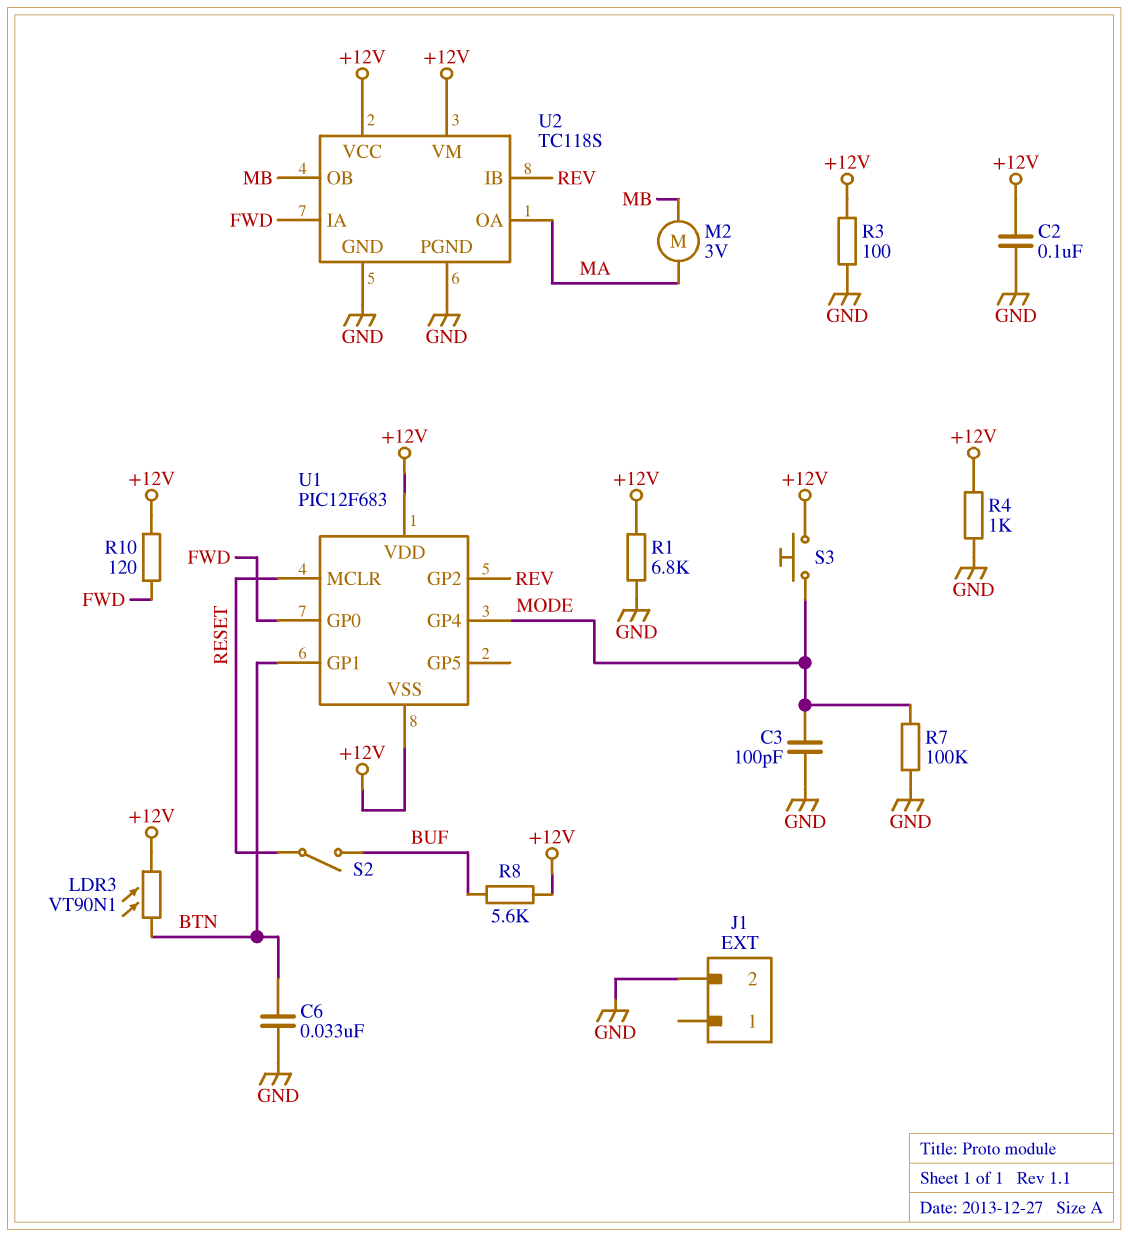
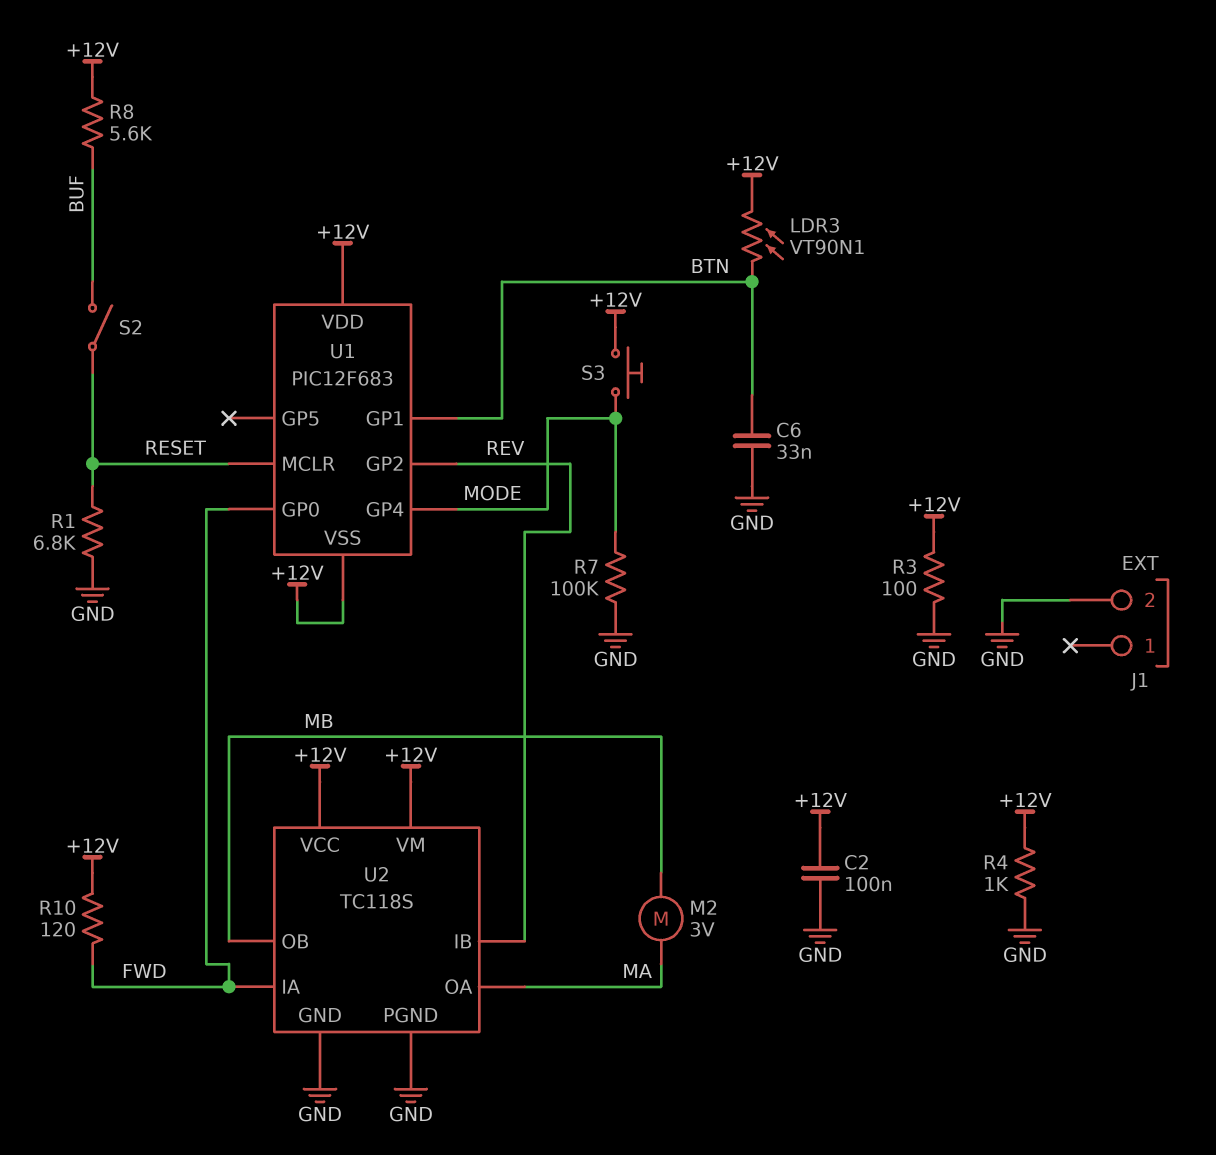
C3: 100pF (GND, MODE) -> none
R1: 6.8k (+12V, GND) -> 6.8k (GND, RESET)

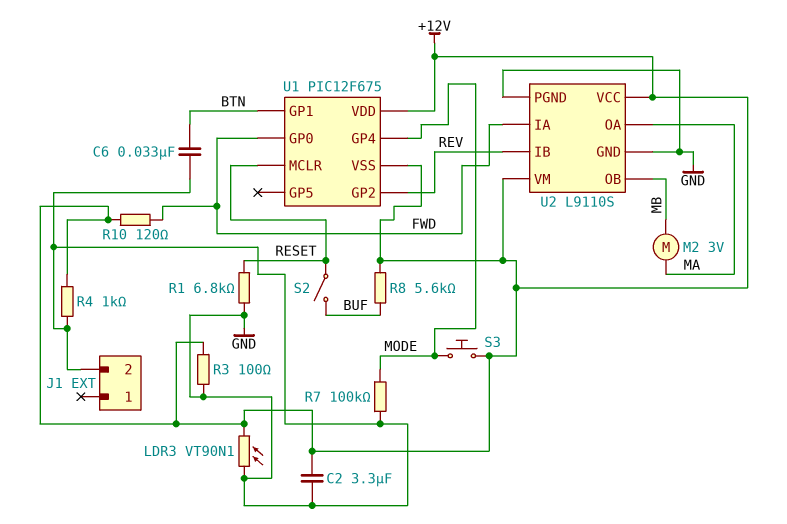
C2: 100nF (+12V, GND) -> 3.3uF (+12V, GND)
LDR3: VT90N1 (+12V, BTN) -> VT90N1 (+12V, GND)
U1: PIC12F683 -> PIC12F675
U2: TC118S -> L9110S

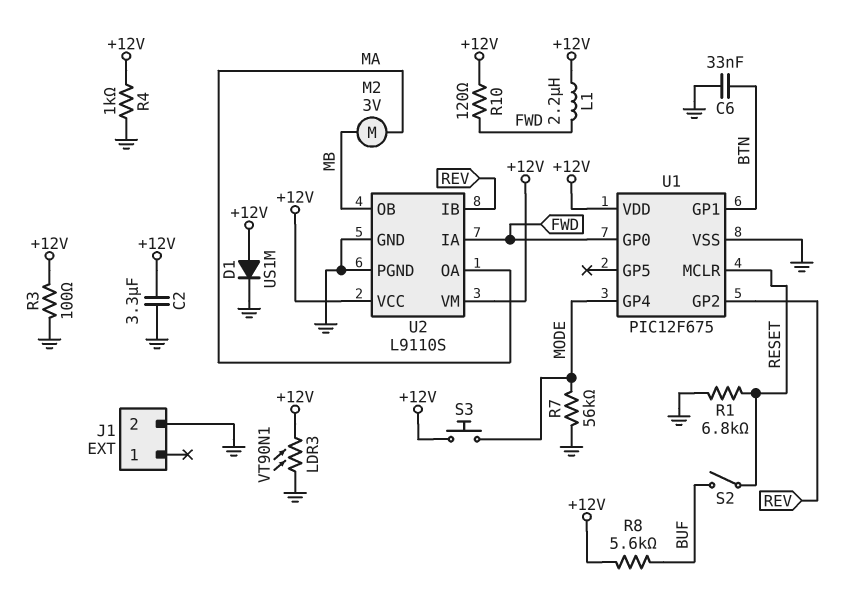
D1: none -> diode US1M (A +12V, K GND)
L1: none -> 2.2uH (+12V, FWD)
R7: 100k (GND, MODE) -> 56k (GND, MODE)
U1 pin VSS: +12V -> GND

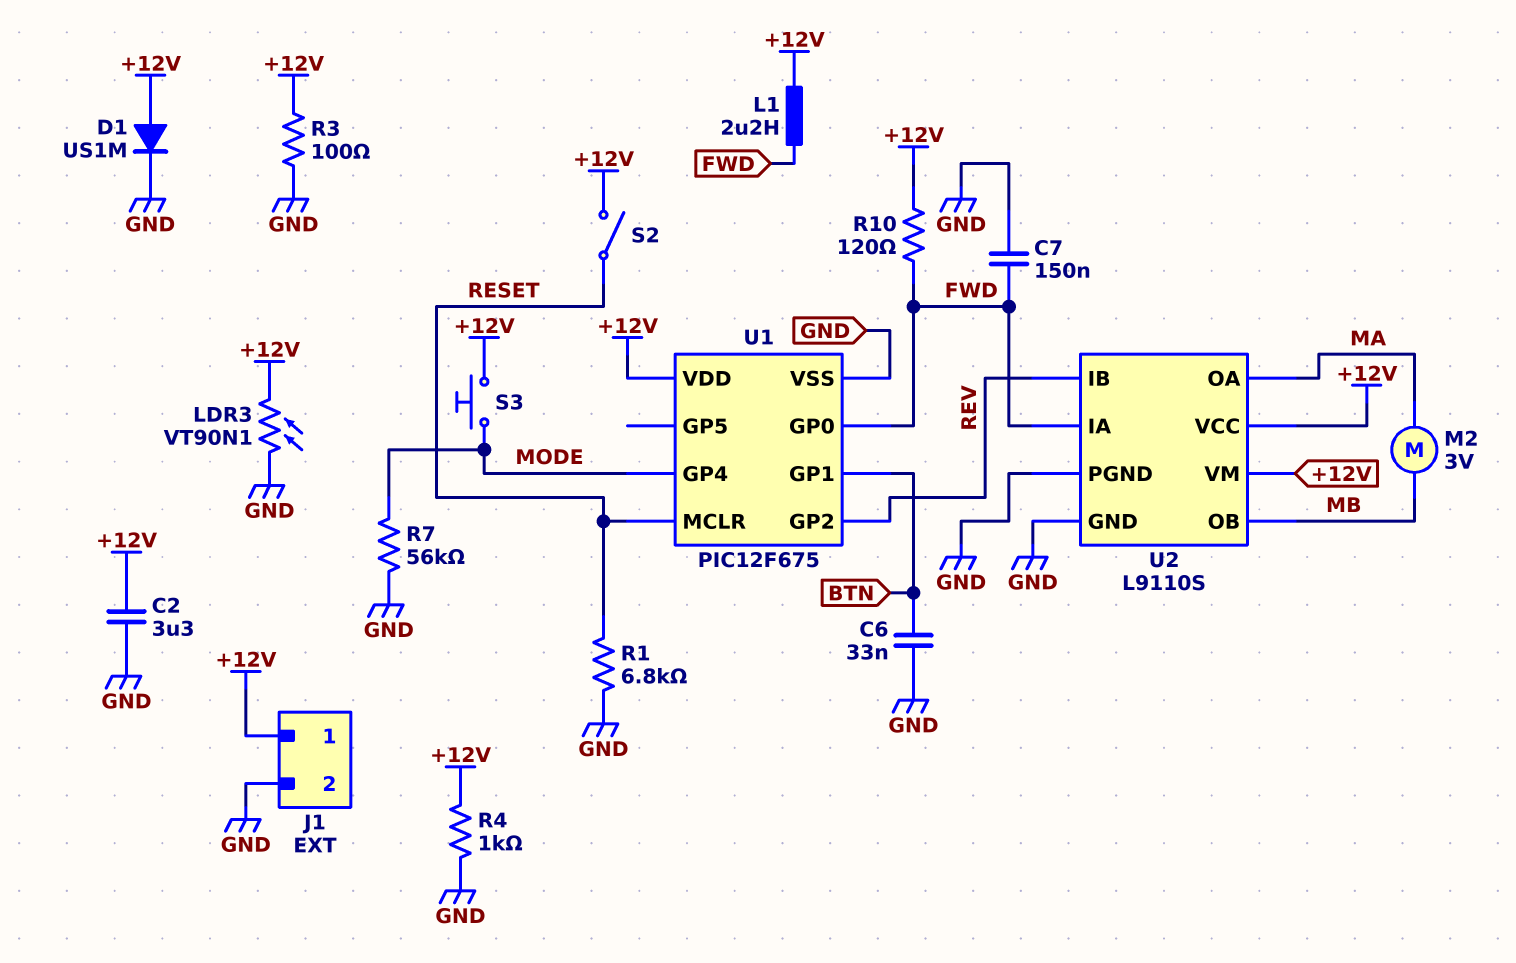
C7: none -> 150nF (FWD, GND)
J1 pin 1: none -> +12V
R8: 5.6k (+12V, BUF) -> none
S2: switch (BUF, RESET) -> switch (+12V, RESET)

